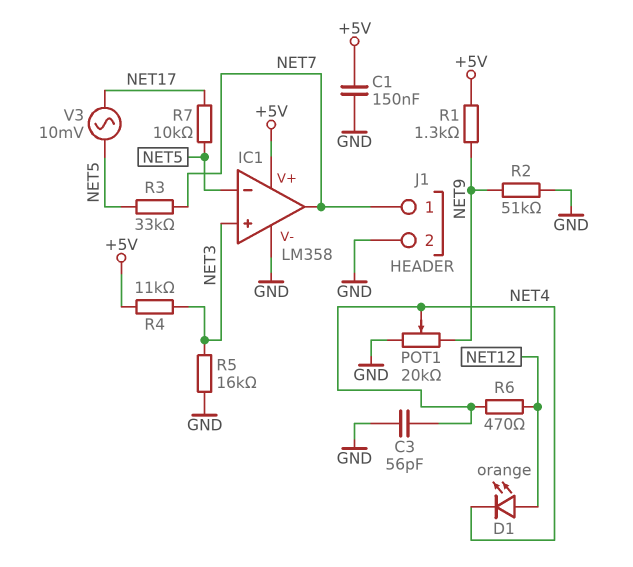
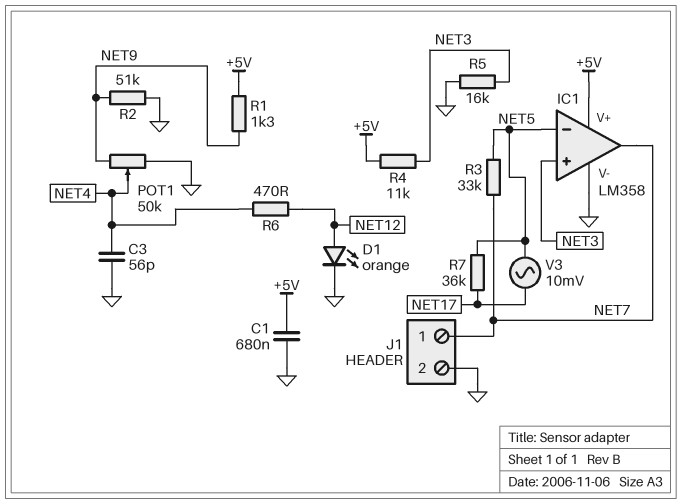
C1: 150nF (+5V, GND) -> 680nF (+5V, GND)
D1: LED orange (A NET12, K NET4) -> LED orange (A NET12, K GND)
POT1: 20k (GND, NET9, wiper NET4) -> 50k (GND, NET9, wiper NET4)
R7: 10k (NET5, NET17) -> 36k (NET5, NET17)

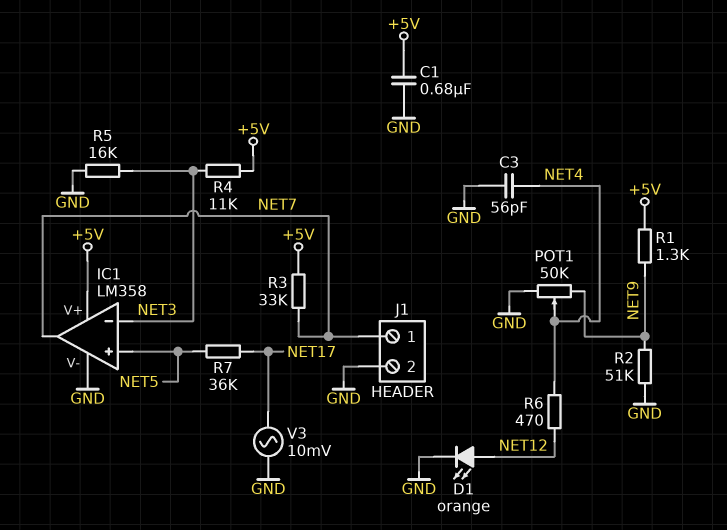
IC1 pin in+: NET3 -> NET5
IC1 pin in-: NET5 -> NET3
R3: 33k (NET5, NET7) -> 33k (+5V, NET7)
V3: AC 10mV (NET5, NET17) -> AC 10mV (GND, NET17)

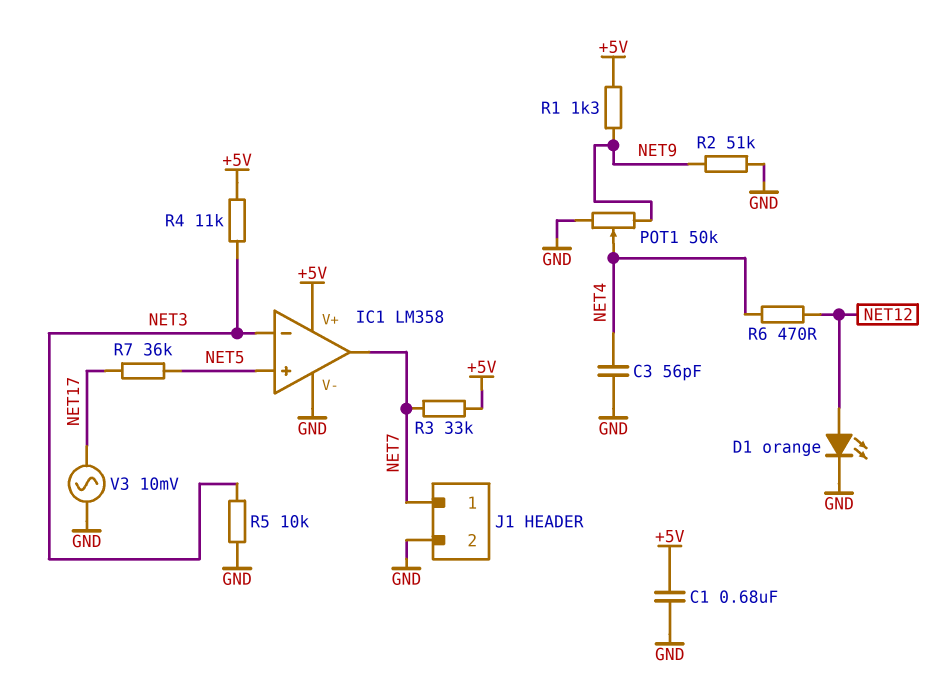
R5: 16k (GND, NET3) -> 10k (GND, NET3)

